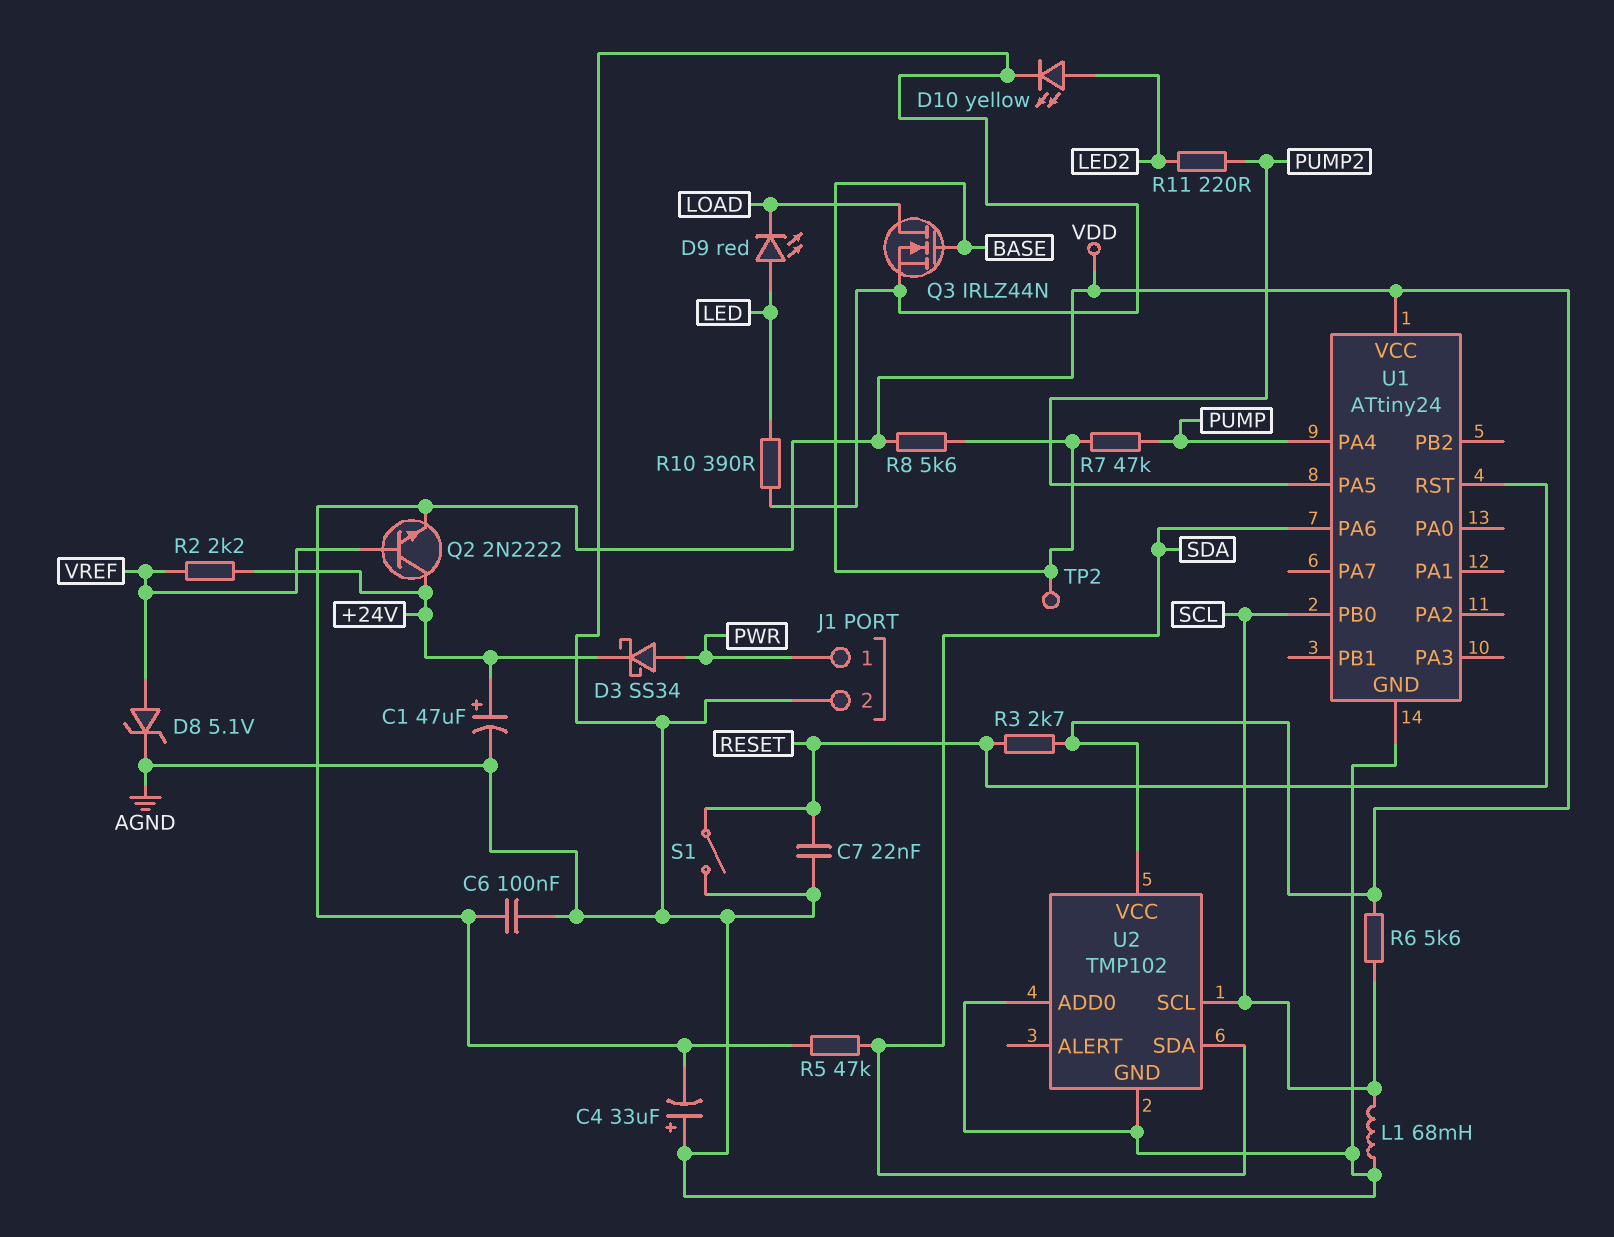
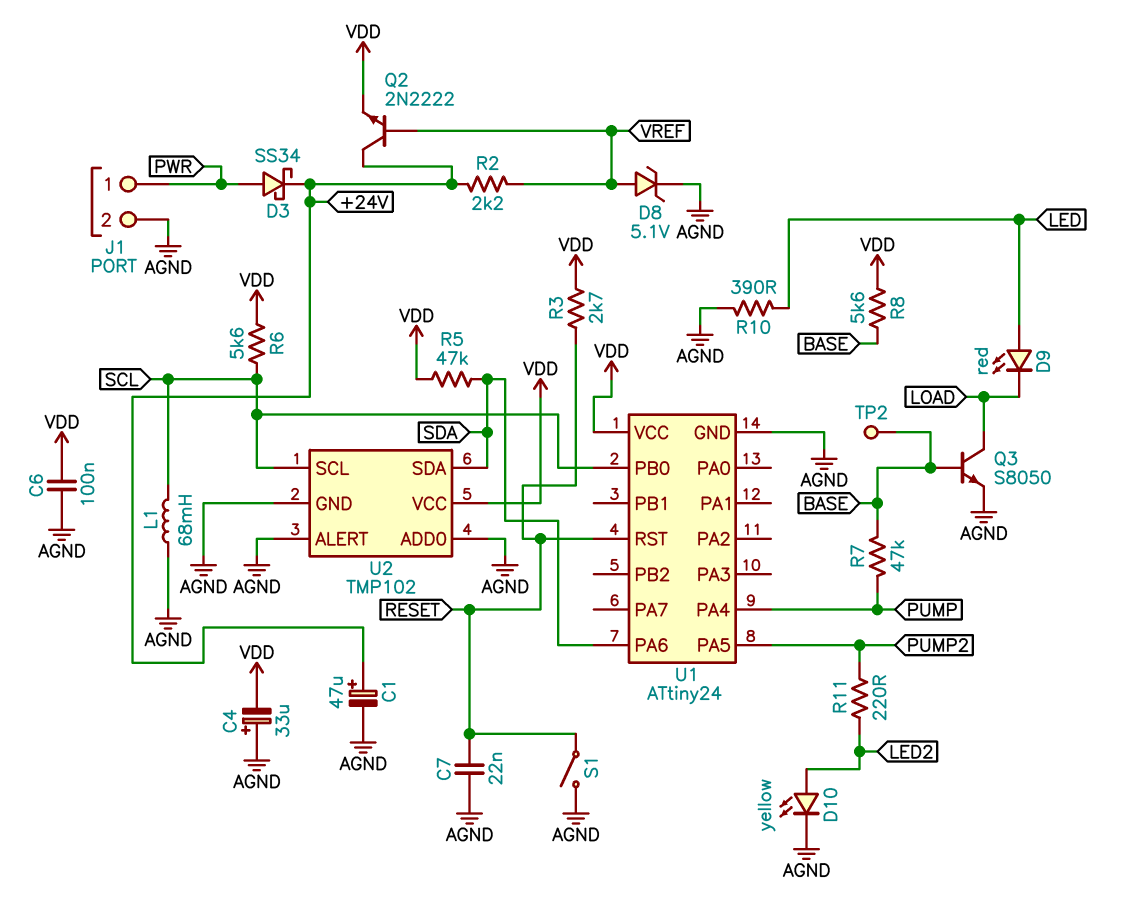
Q3: NMOS IRLZ44N (G BASE, D LOAD, S AGND) -> NPN S8050 (B BASE, C LOAD, E AGND)
U2 pin ALERT: none -> AGND

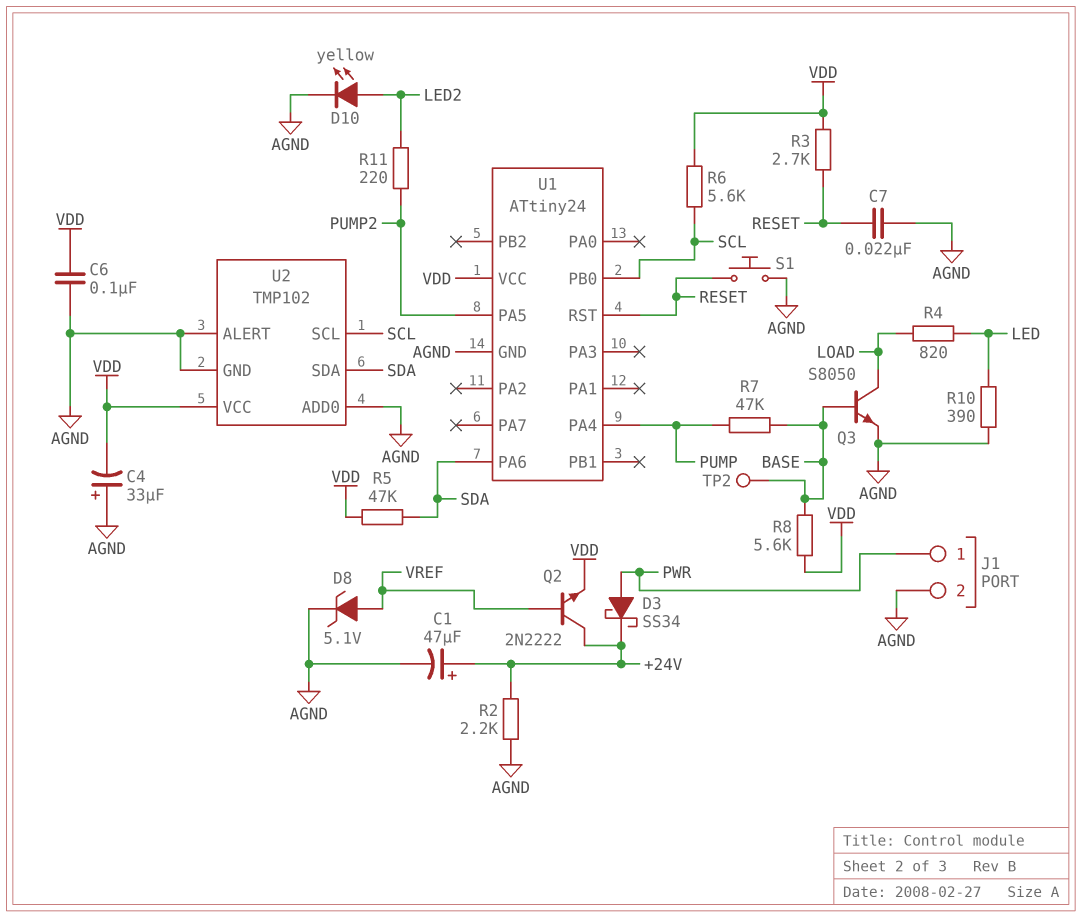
D9: LED red (A LED, K LOAD) -> none
L1: 68mH (AGND, SCL) -> none
R2: 2.2k (+24V, VREF) -> 2.2k (+24V, AGND)
R4: none -> 820 (LED, LOAD)
S1: switch (AGND, RESET) -> button (AGND, RESET)

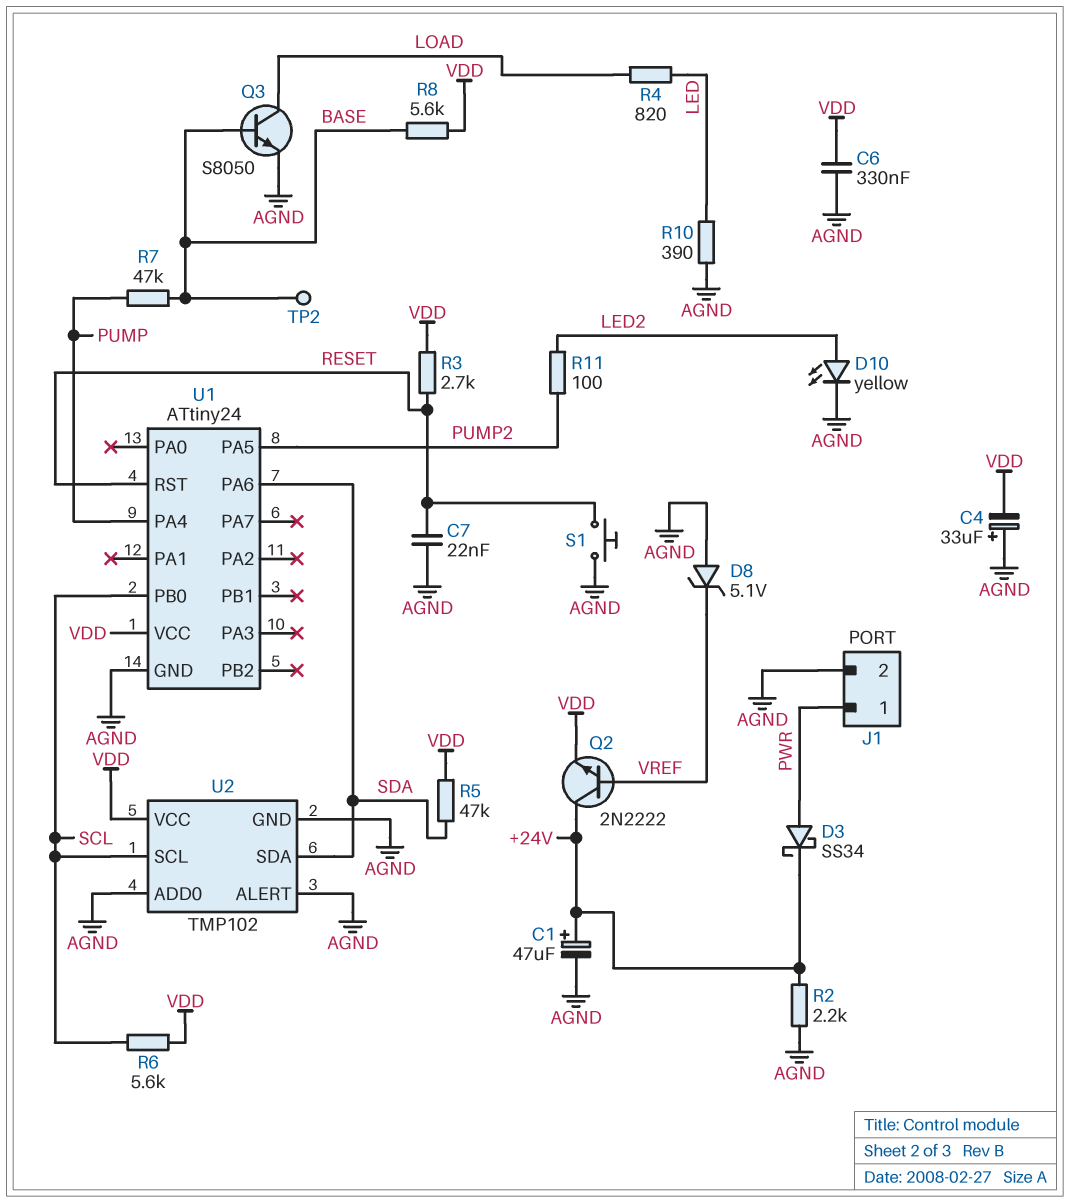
C6: 100nF (AGND, VDD) -> 330nF (AGND, VDD)
D8: zener 5.1V (A VREF, K AGND) -> zener 5.1V (A AGND, K VREF)
R11: 220 (LED2, PUMP2) -> 100 (LED2, PUMP2)

